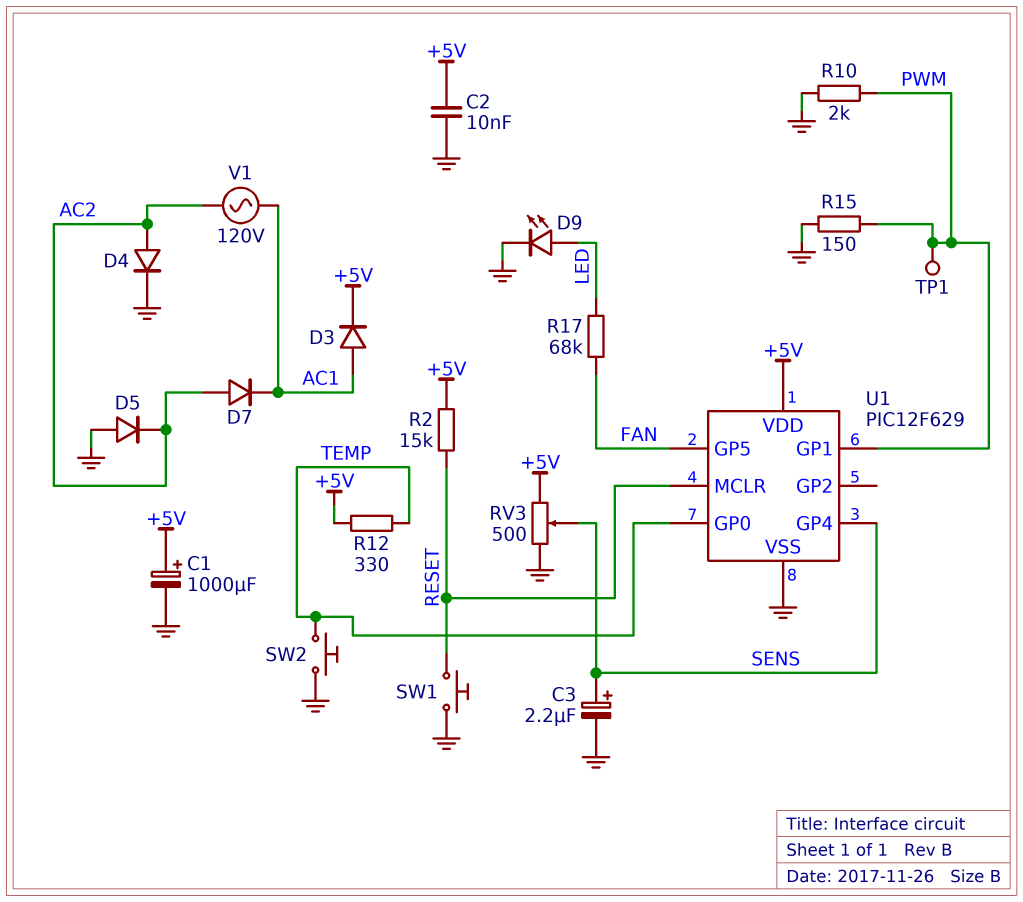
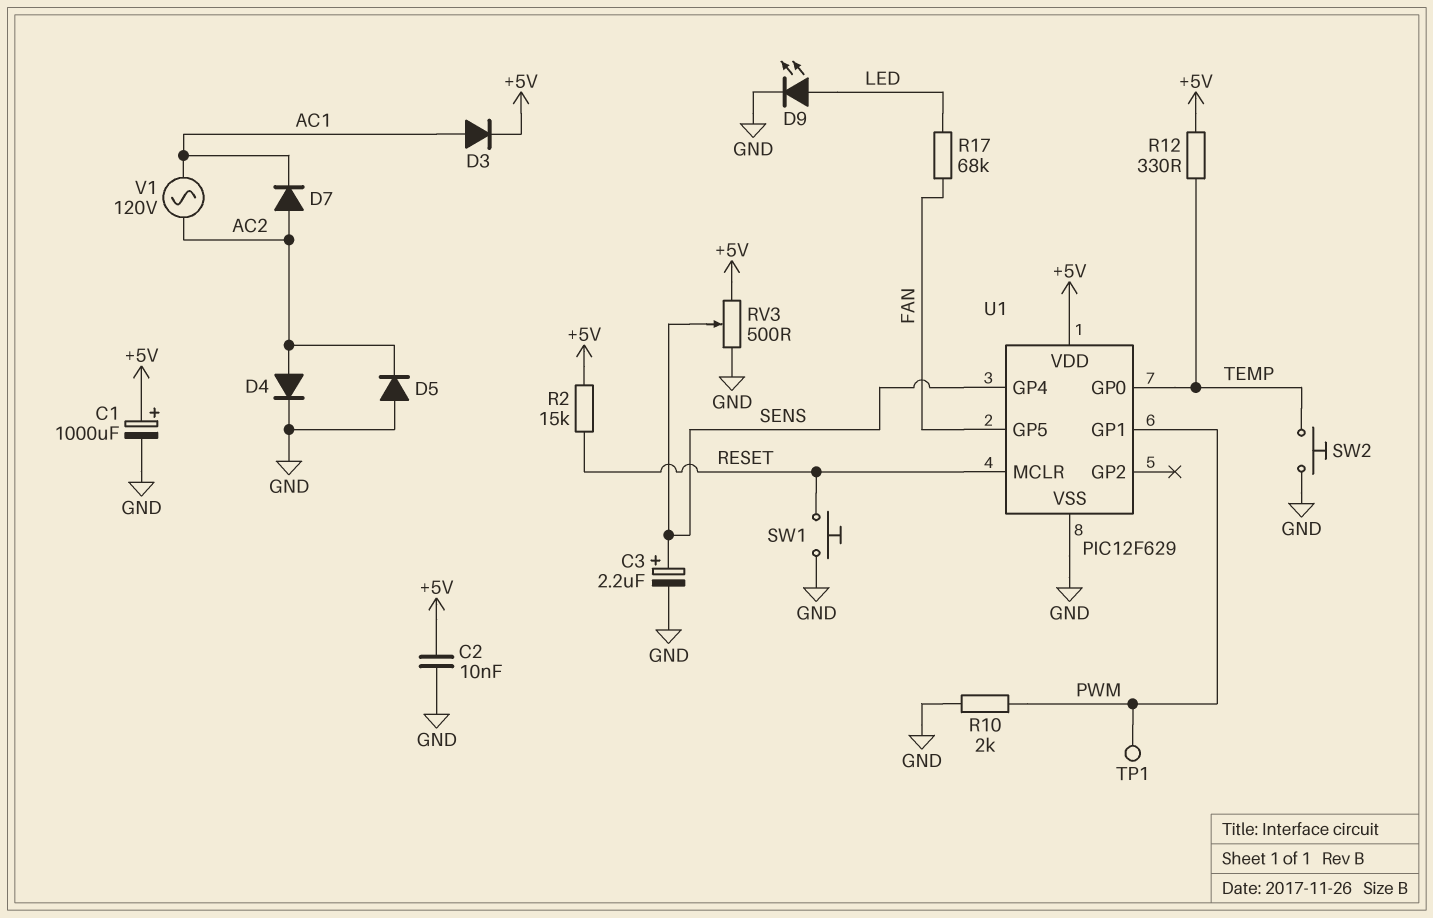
R15: 150 (GND, PWM) -> none

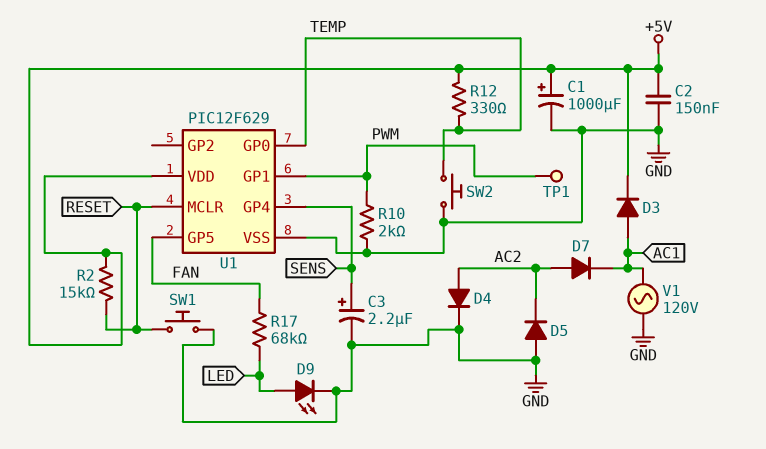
C2: 10nF (+5V, GND) -> 150nF (+5V, GND)
RV3: 500 (+5V, GND, wiper SENS) -> none
V1: AC 120V (AC1, AC2) -> AC 120V (AC1, GND)

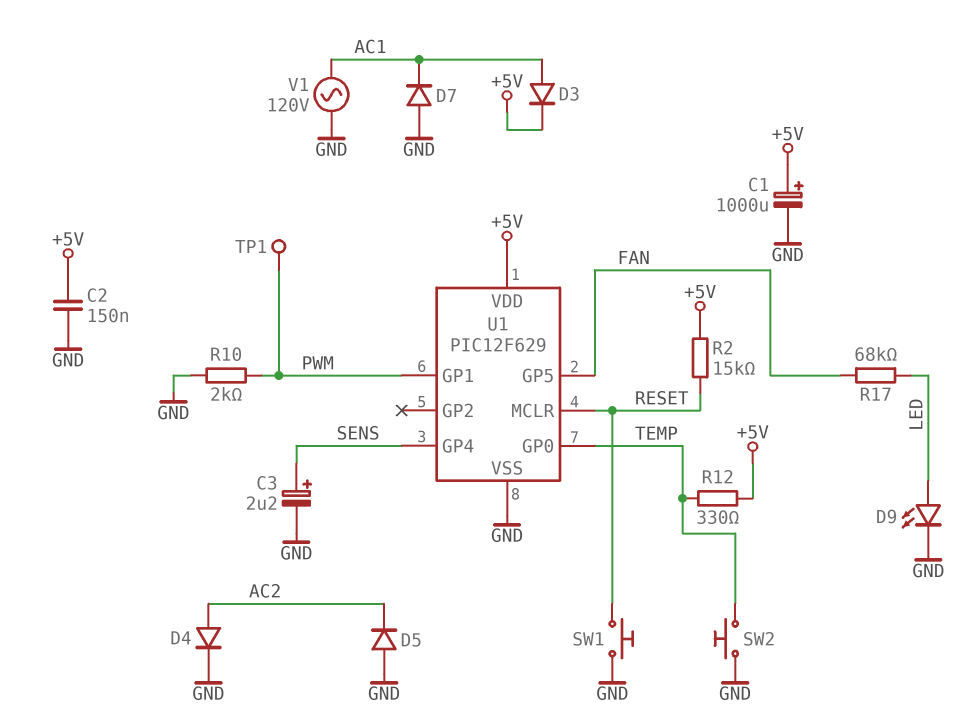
D7: diode (A AC2, K AC1) -> diode (A GND, K AC1)

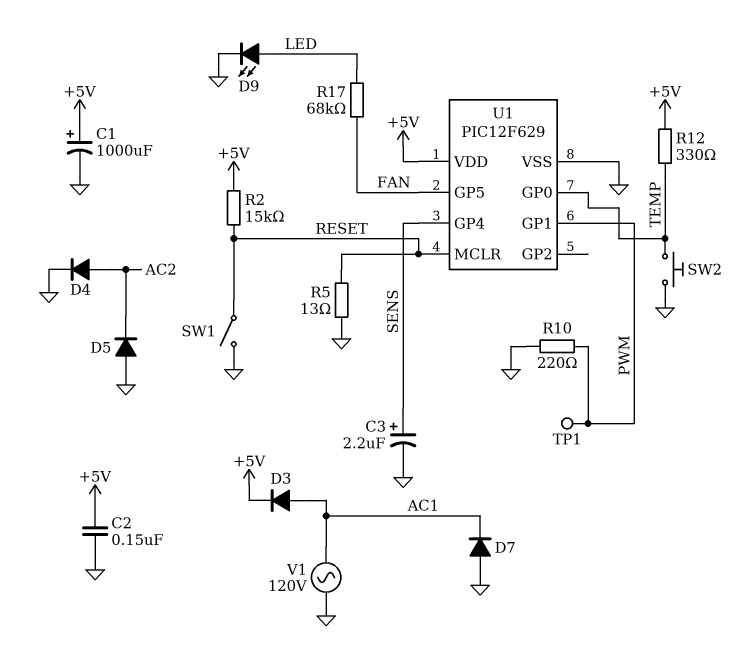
R5: none -> 13 (GND, RESET)
R10: 2k (GND, PWM) -> 220 (GND, PWM)
SW1: button (GND, RESET) -> switch (GND, RESET)

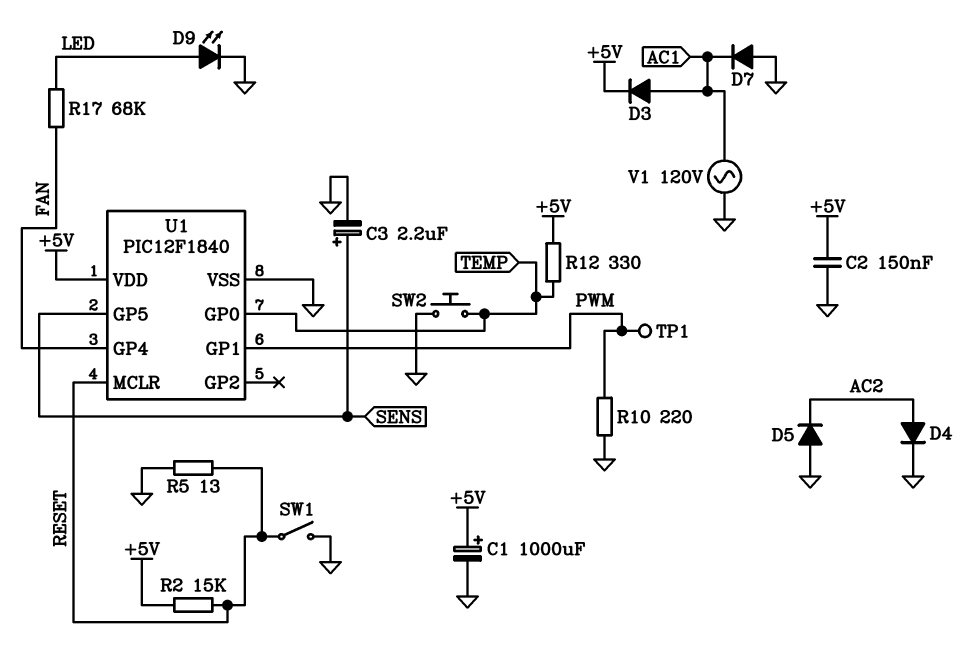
U1: PIC12F629 -> PIC12F1840
U1 pin GP4: SENS -> FAN
U1 pin GP5: FAN -> SENS

